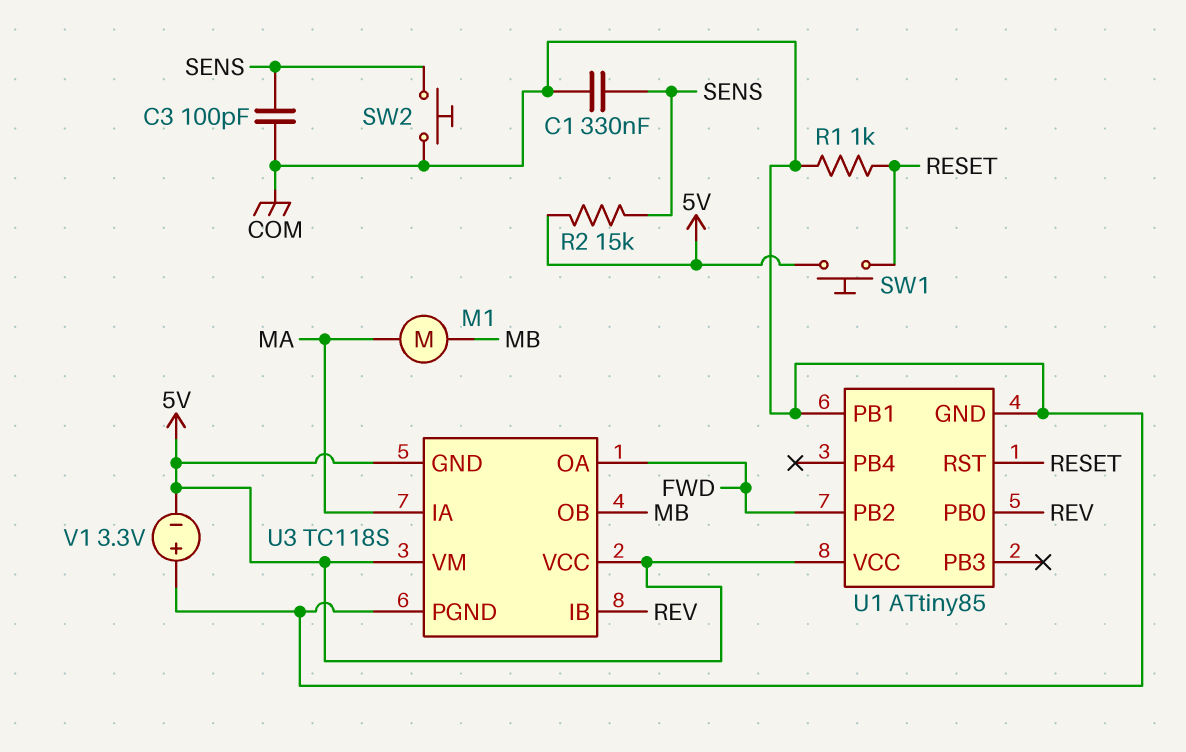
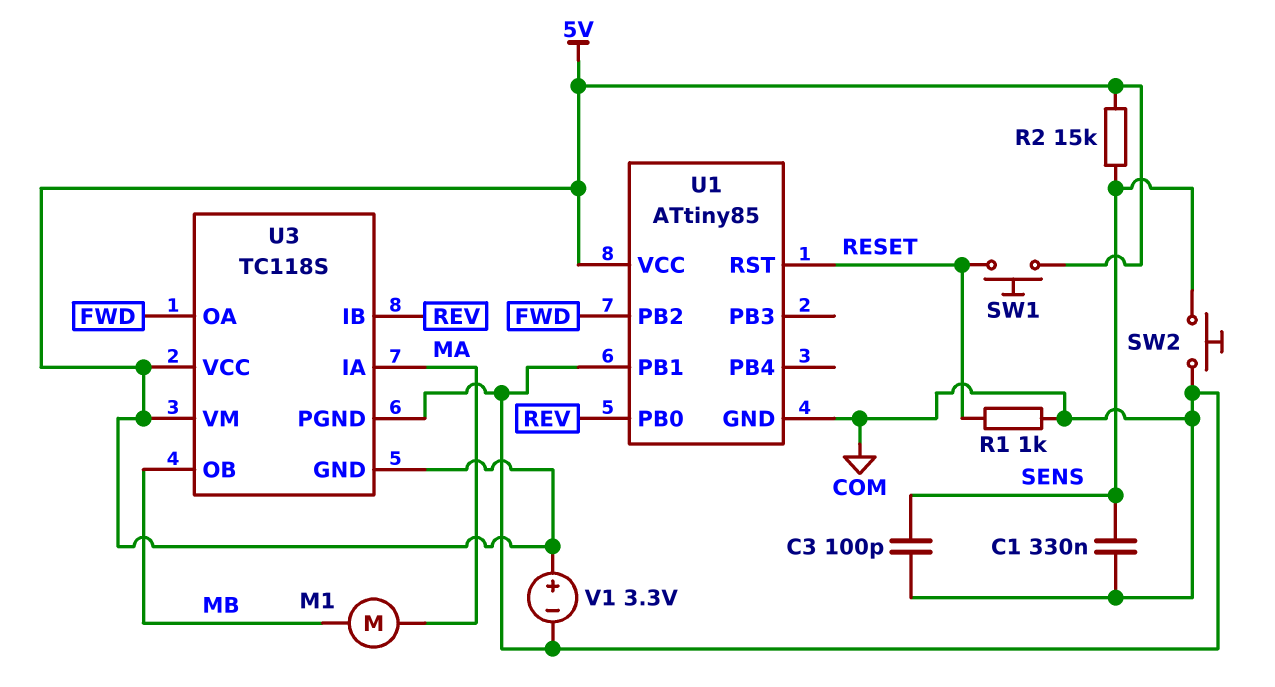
V1: 3.3V (plus COM, minus 5V) -> 3.3V (plus 5V, minus COM)

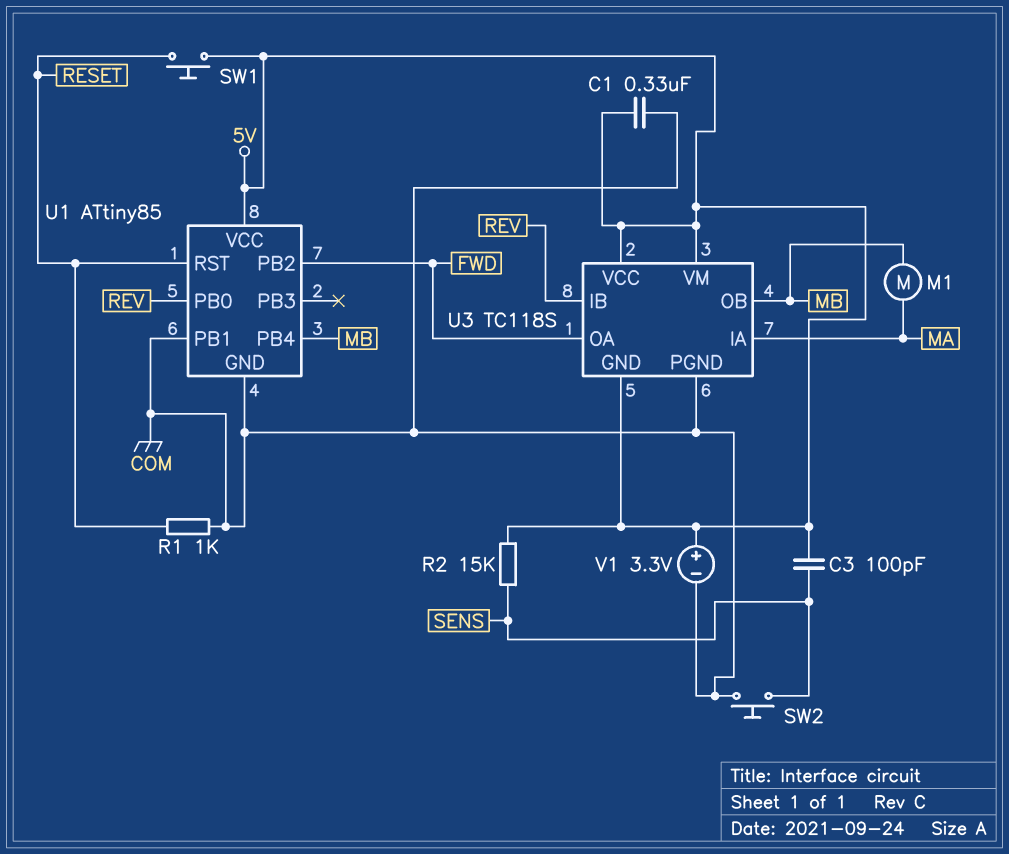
C1: 330nF (COM, SENS) -> 330nF (5V, COM)
C3: 100pF (COM, SENS) -> 100pF (5V, SENS)
U1 pin PB4: none -> MB

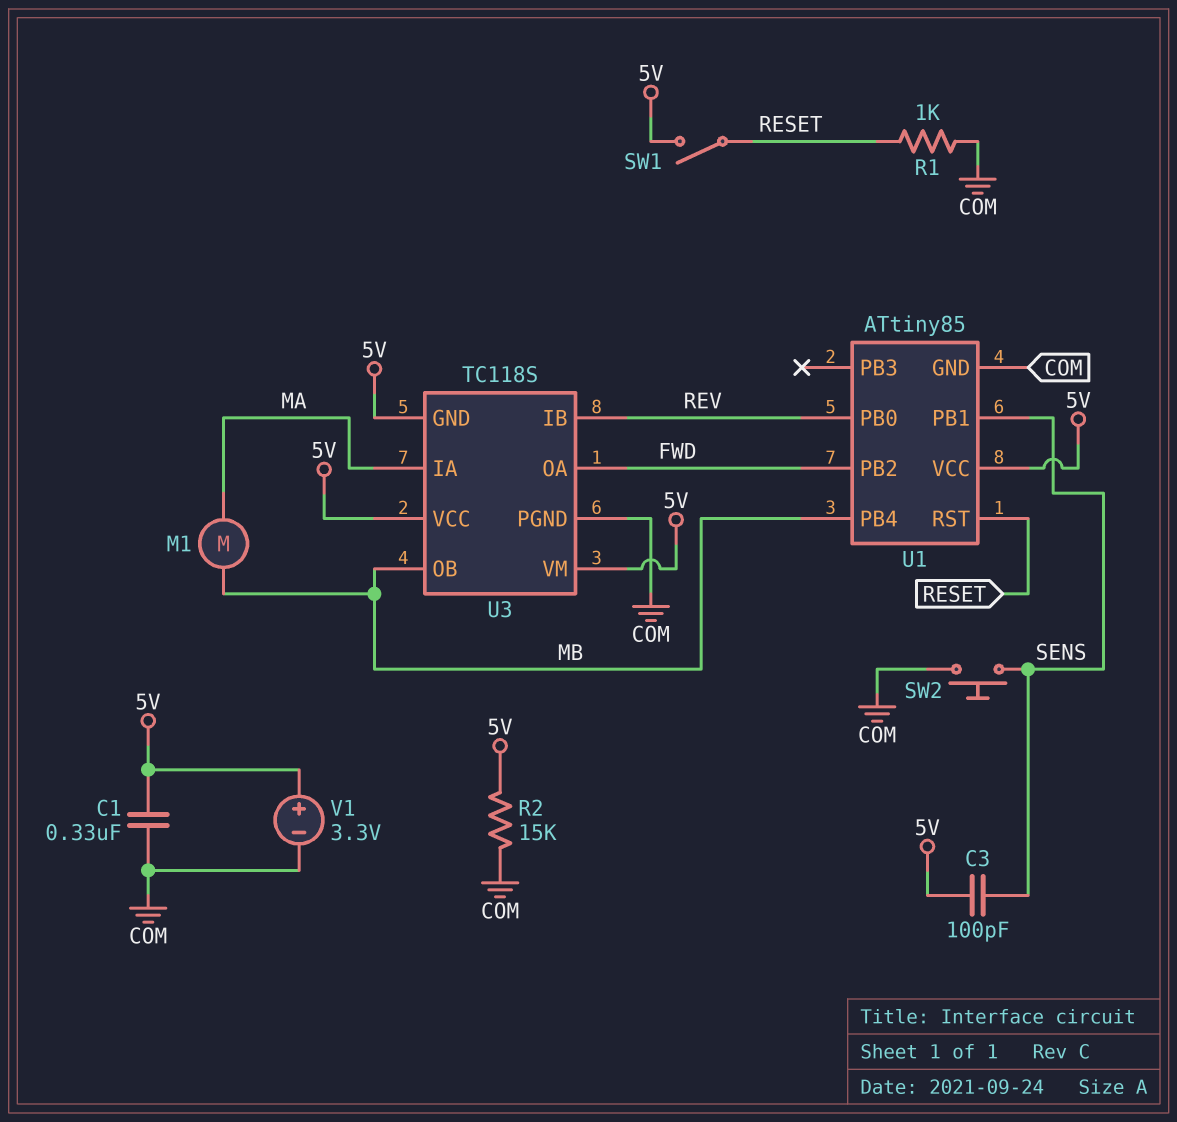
R2: 15k (5V, SENS) -> 15k (5V, COM)
SW1: button (5V, RESET) -> switch (5V, RESET)
U1 pin PB1: COM -> SENS

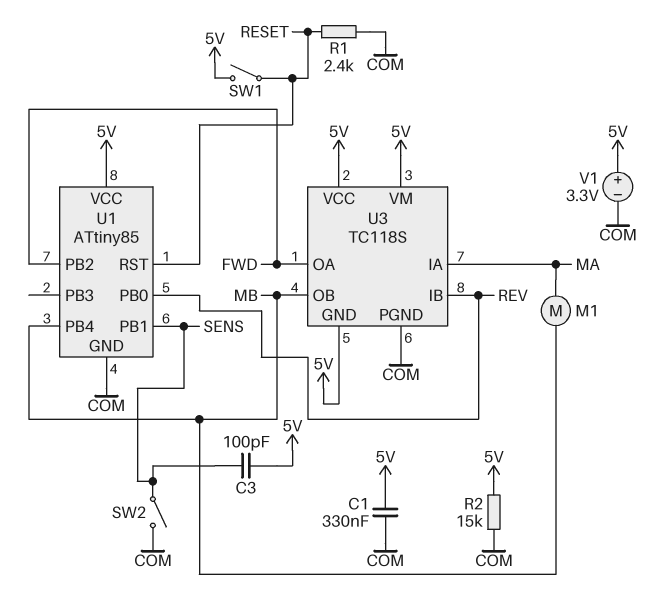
R1: 1k (COM, RESET) -> 2.4k (COM, RESET)
SW2: button (COM, SENS) -> switch (COM, SENS)

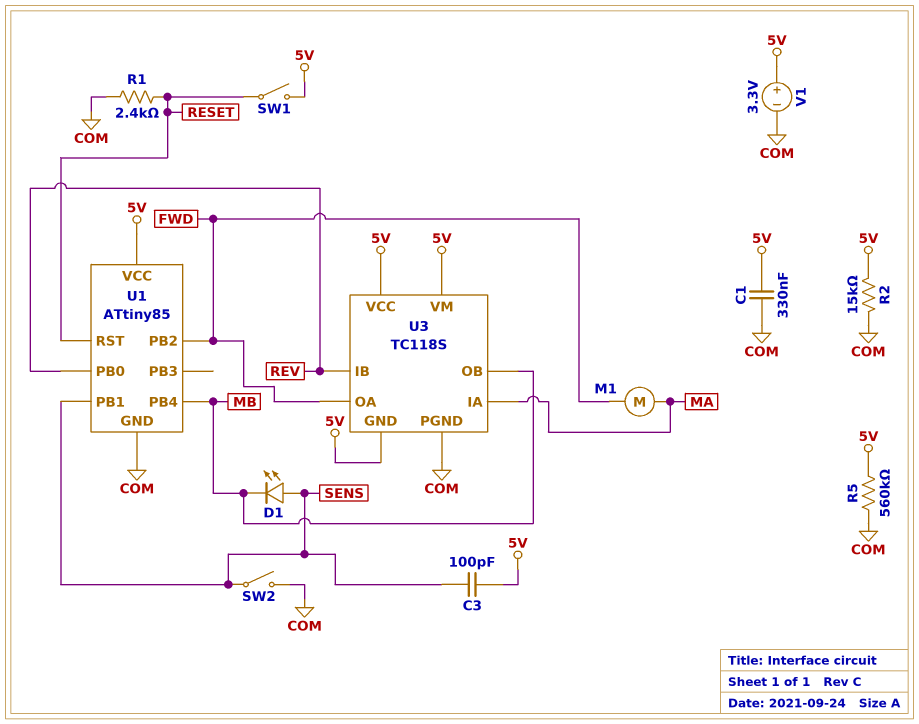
D1: none -> LED (A SENS, K MB)
M1: motor (MA, MB) -> motor (FWD, MA)
R5: none -> 560k (5V, COM)

